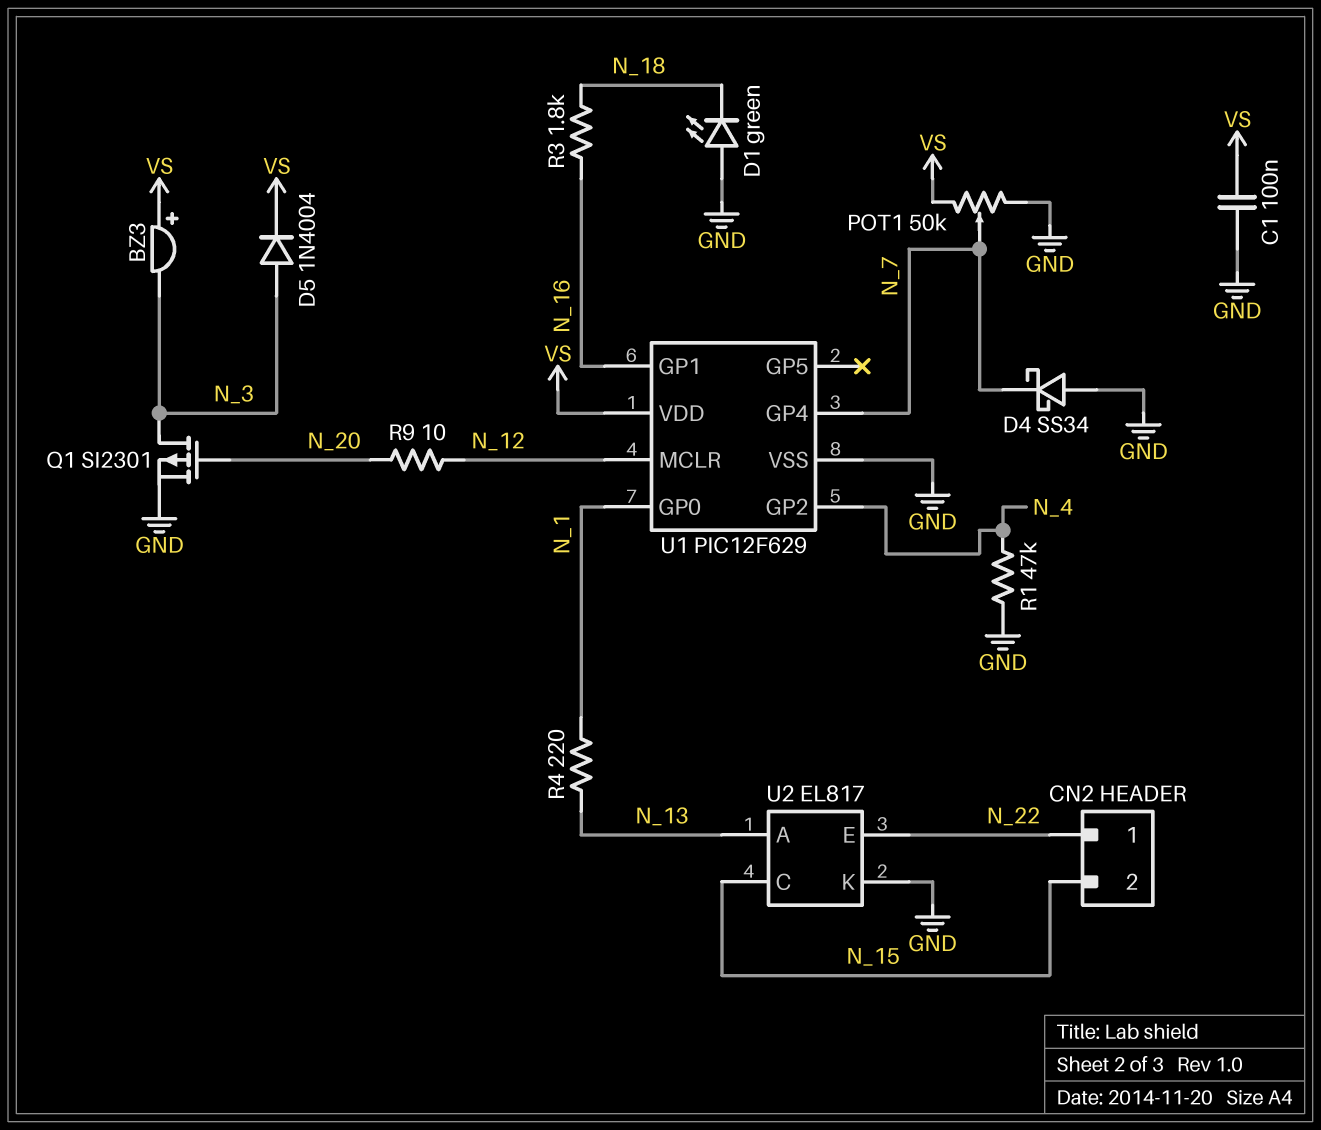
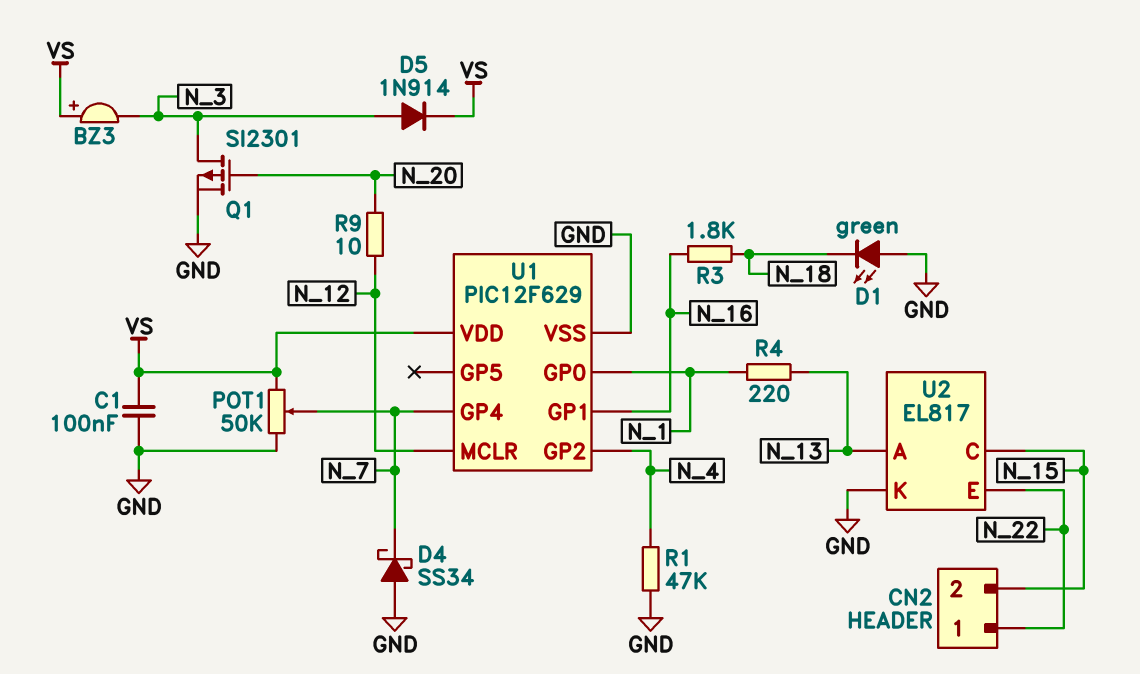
D5: diode 1N4004 (A N_3, K VS) -> diode 1N914 (A N_3, K VS)

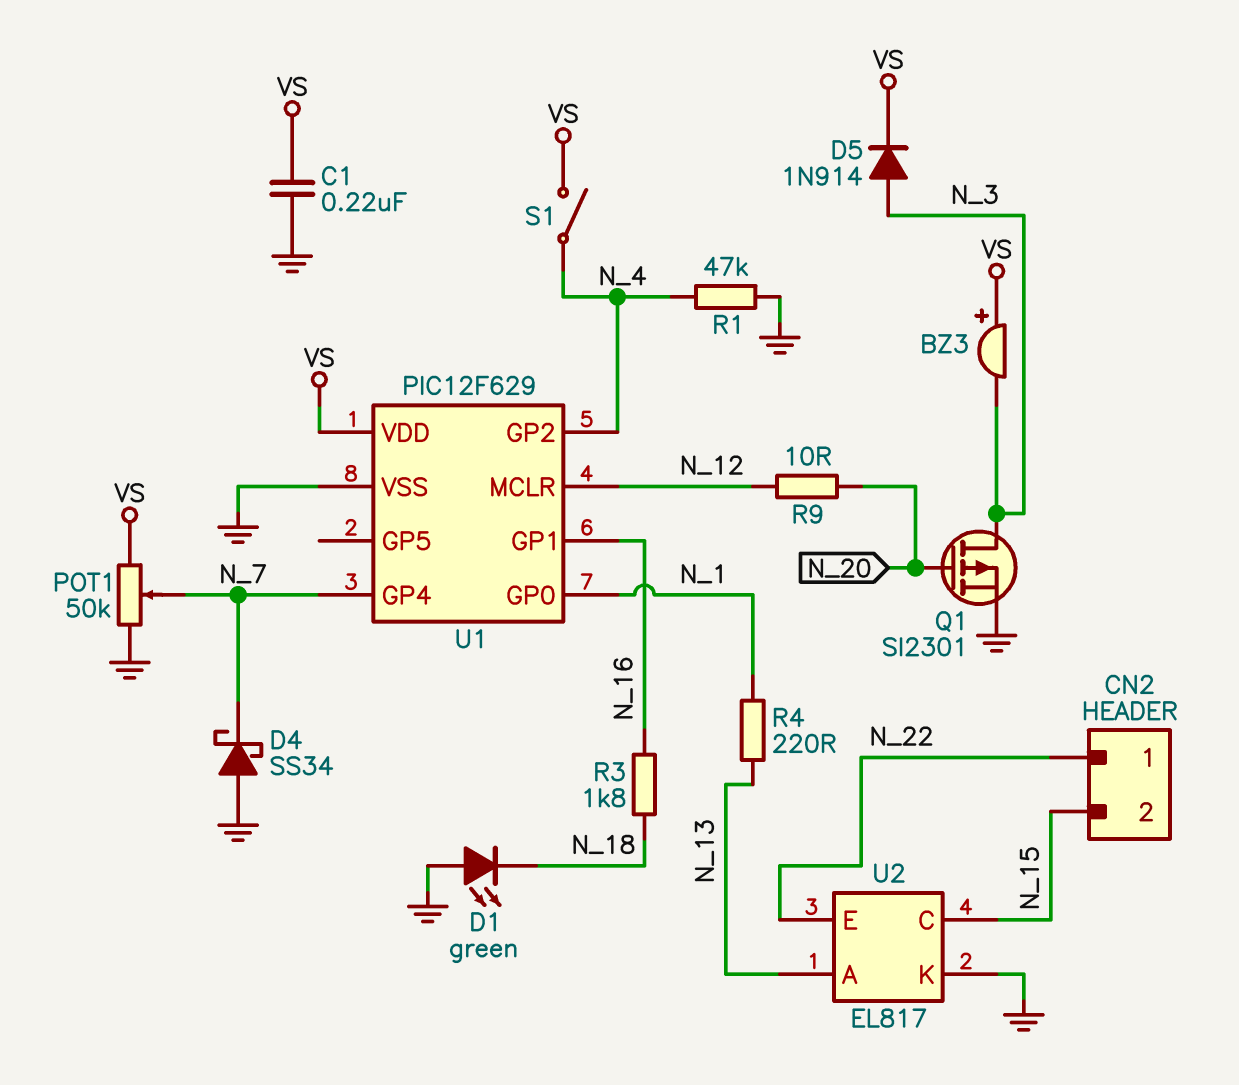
C1: 100nF (GND, VS) -> 220nF (GND, VS)
S1: none -> switch (N_4, VS)

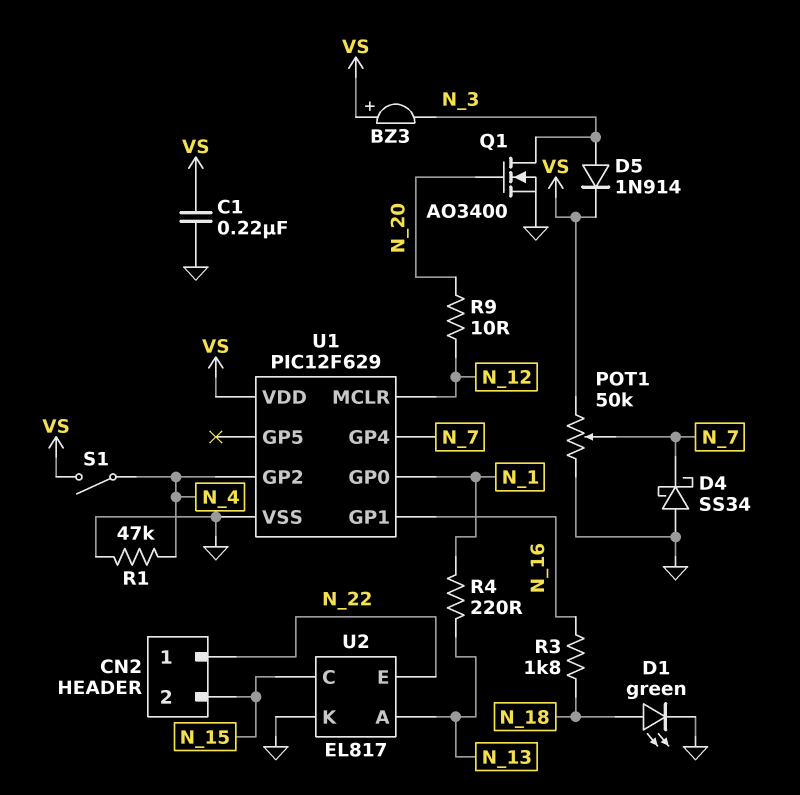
D1: LED green (A GND, K N_18) -> LED green (A N_18, K GND)
Q1: PMOS SI2301 (G N_20, D N_3, S GND) -> NMOS AO3400 (G N_20, D N_3, S GND)

